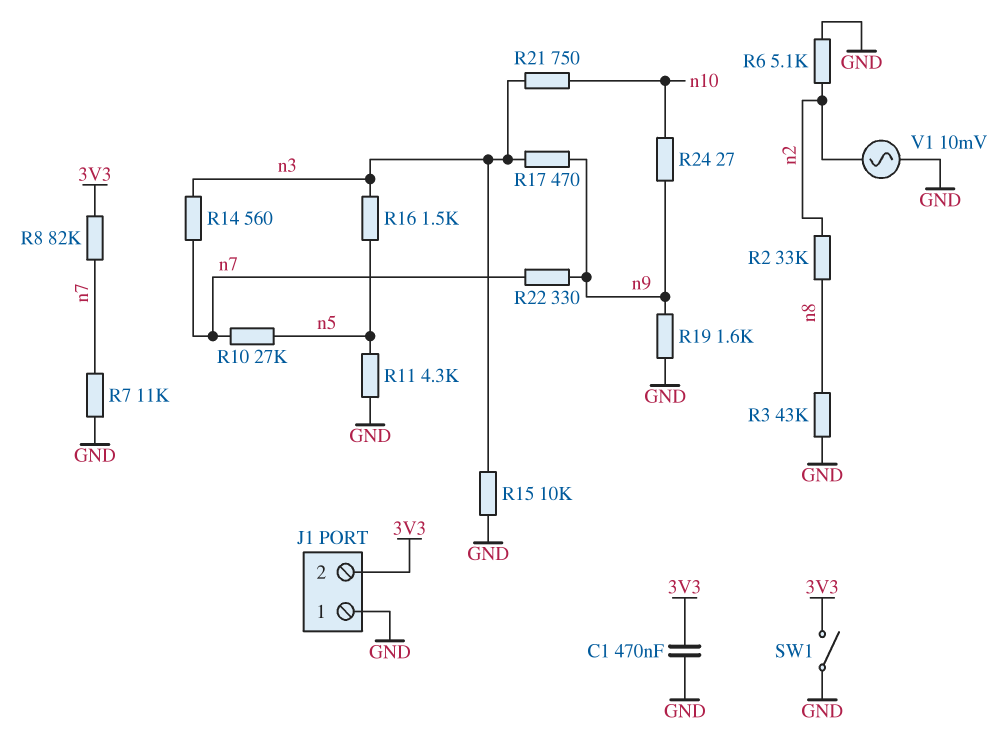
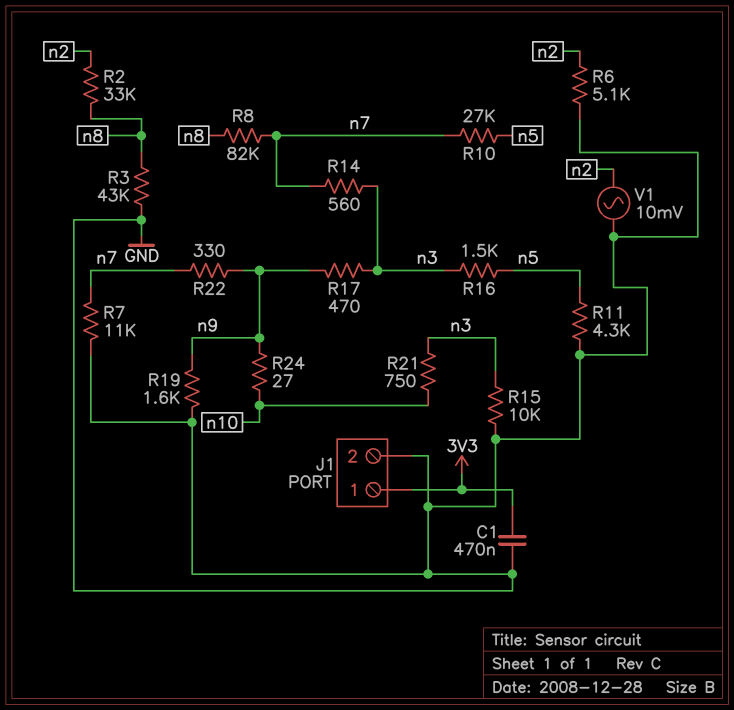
J1 pin 1: GND -> 3V3
J1 pin 2: 3V3 -> GND
R8: 82k (3V3, n7) -> 82k (n7, n8)
SW1: switch (3V3, GND) -> none

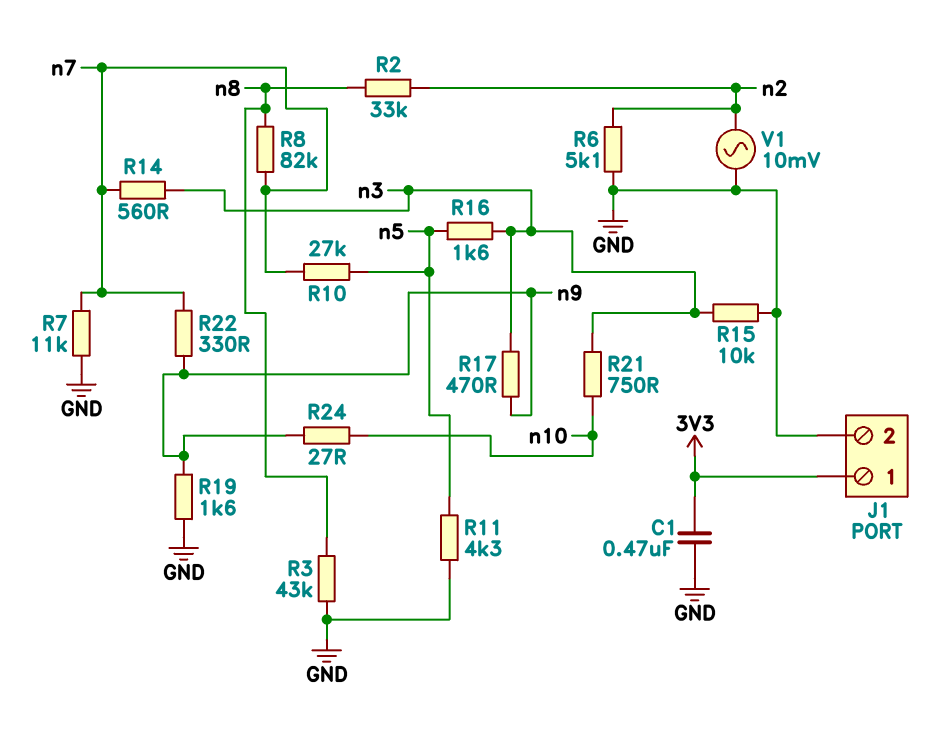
R16: 1.5k (n3, n5) -> 1.6k (n3, n5)

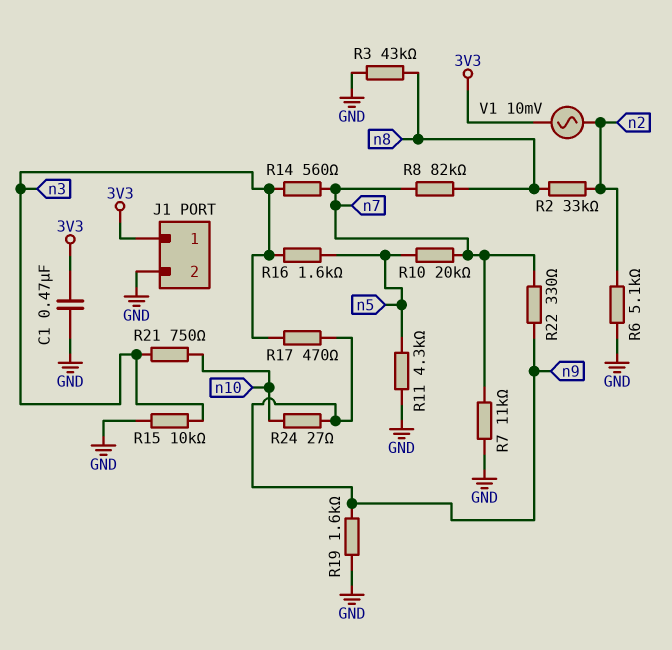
R10: 27k (n5, n7) -> 20k (n5, n7)
V1: AC 10mV (GND, n2) -> AC 10mV (3V3, n2)

